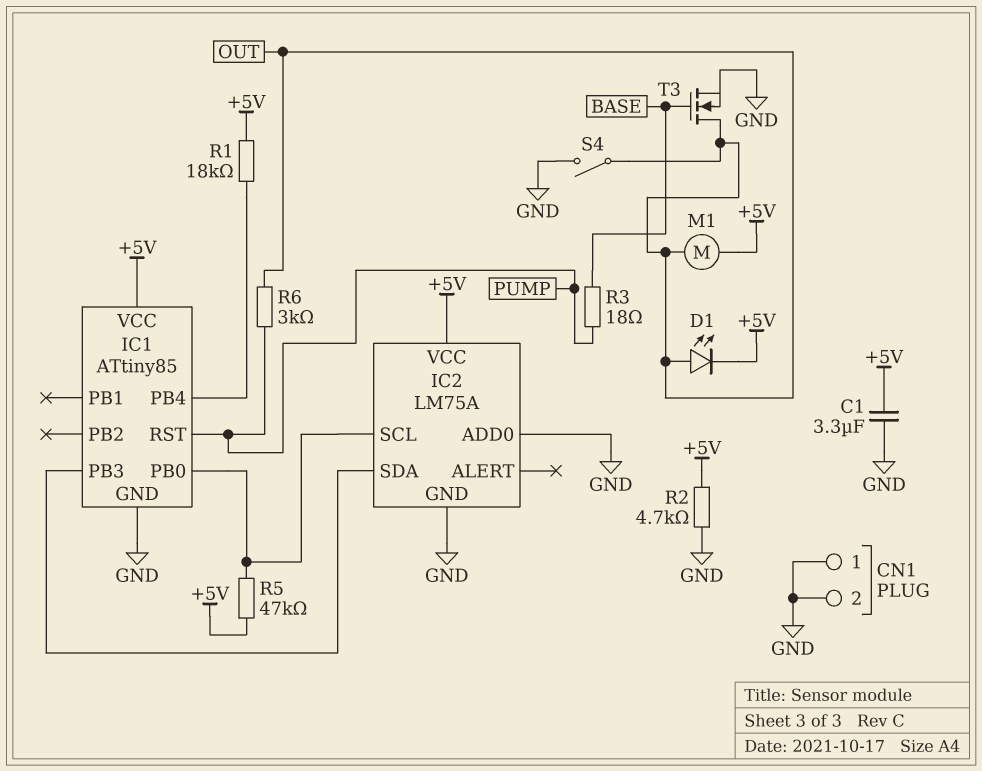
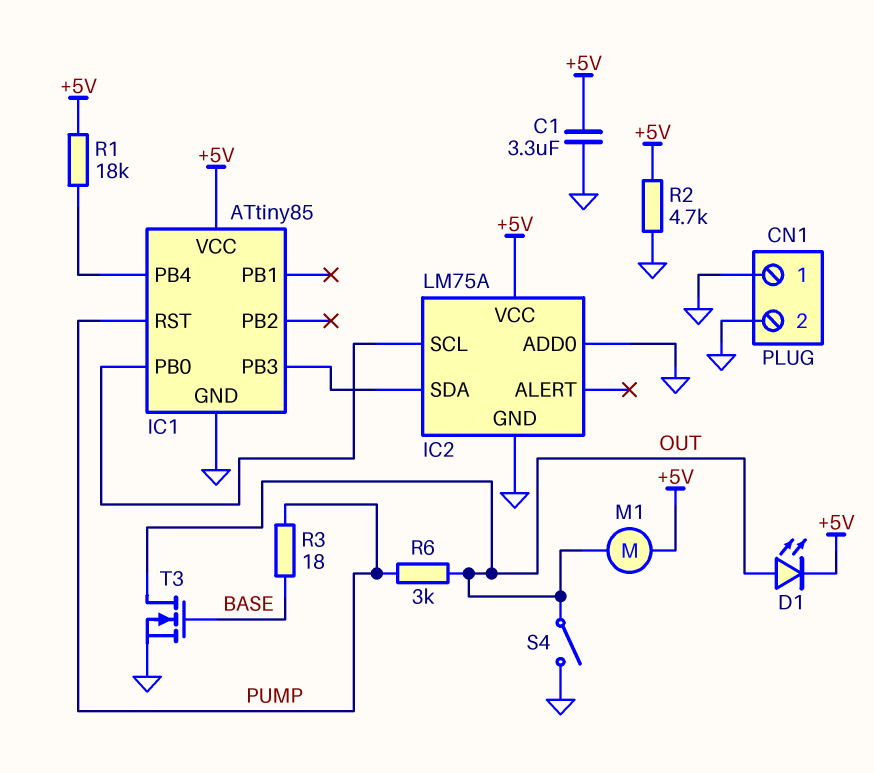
R5: 47k (+5V, IC1/PB0) -> none

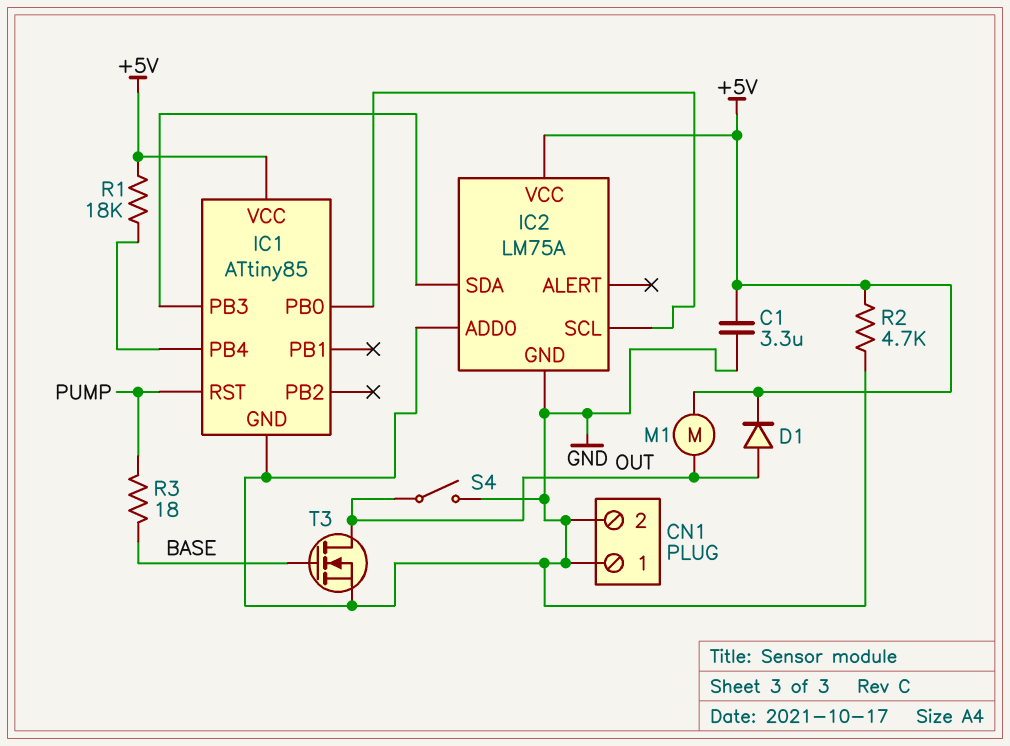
D1: LED (A OUT, K +5V) -> diode (A OUT, K +5V)
R6: 3k (OUT, PUMP) -> none

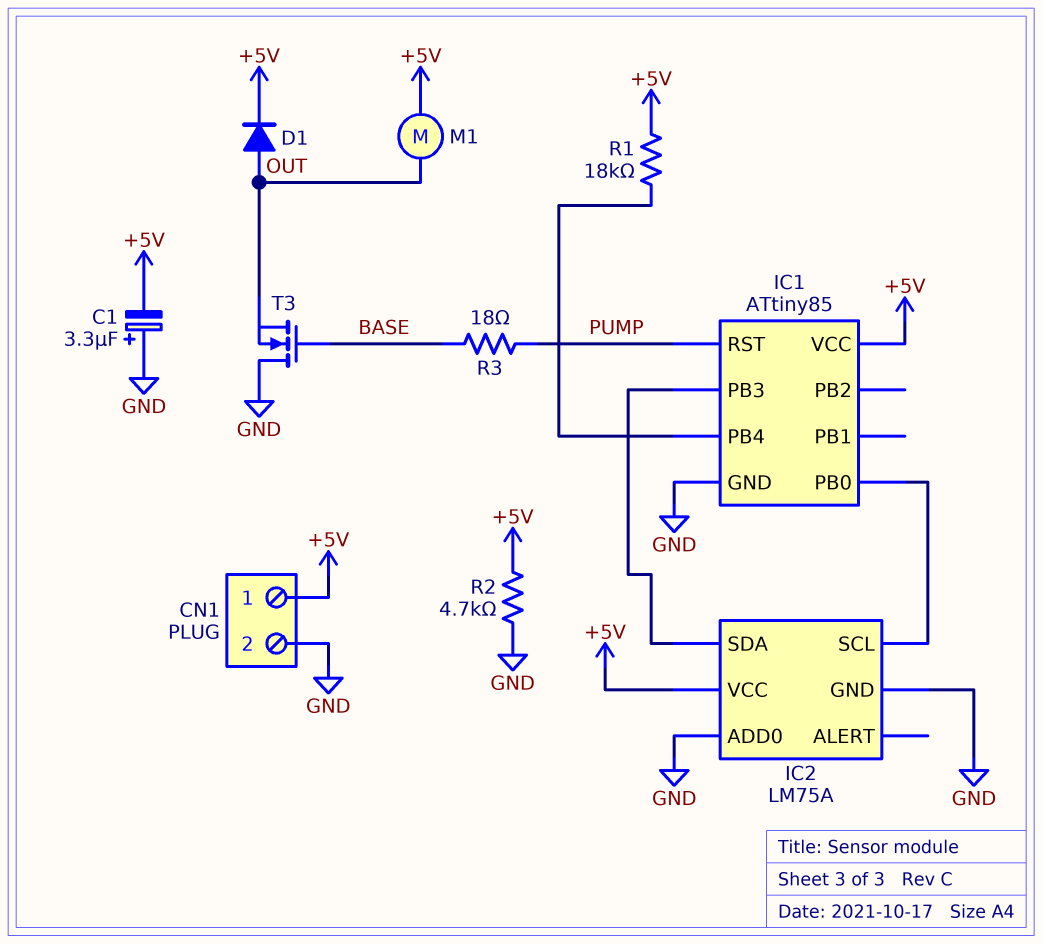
C1: 3.3uF (+5V, GND) -> 3.3uF (plus GND, minus +5V)
CN1 pin 1: GND -> +5V
S4: switch (GND, OUT) -> none
T3: NMOS (G BASE, D OUT, S GND) -> NMOS (G BASE, D GND, S OUT)

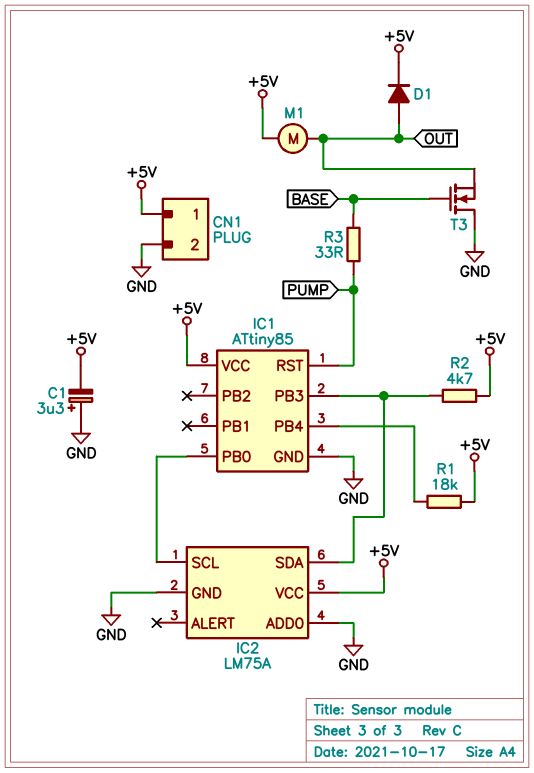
R2: 4.7k (+5V, GND) -> 4.7k (+5V, IC1/PB3)
R3: 18 (BASE, PUMP) -> 33 (BASE, PUMP)

